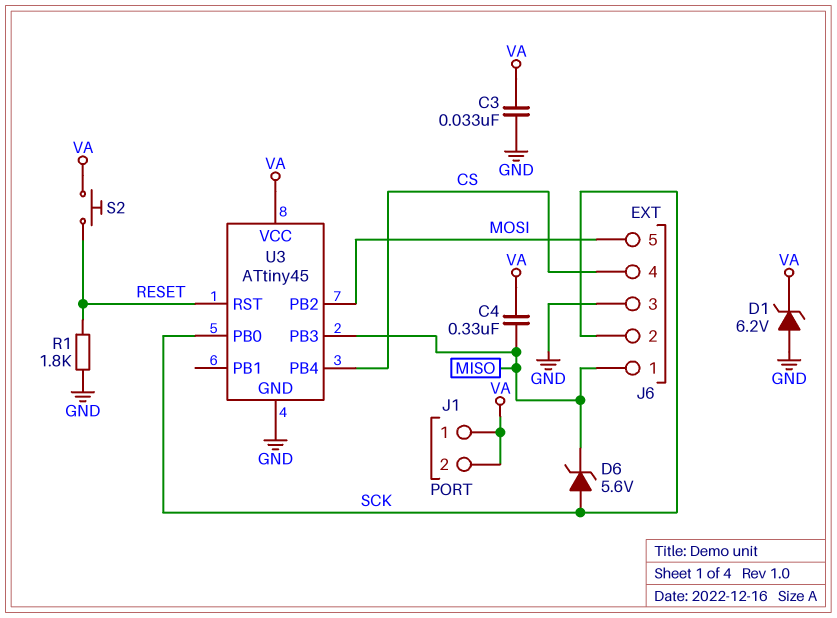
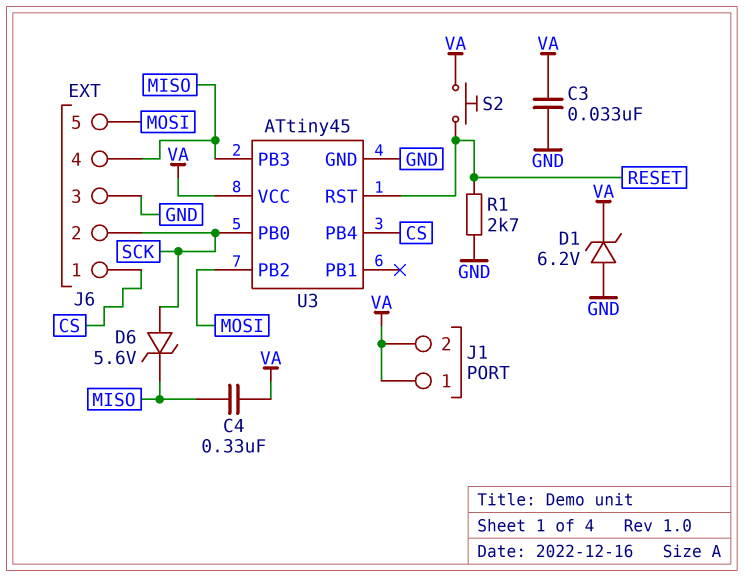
J6 pin 1: MISO -> CS
J6 pin 4: CS -> MISO
R1: 1.8k (GND, RESET) -> 2.7k (GND, RESET)

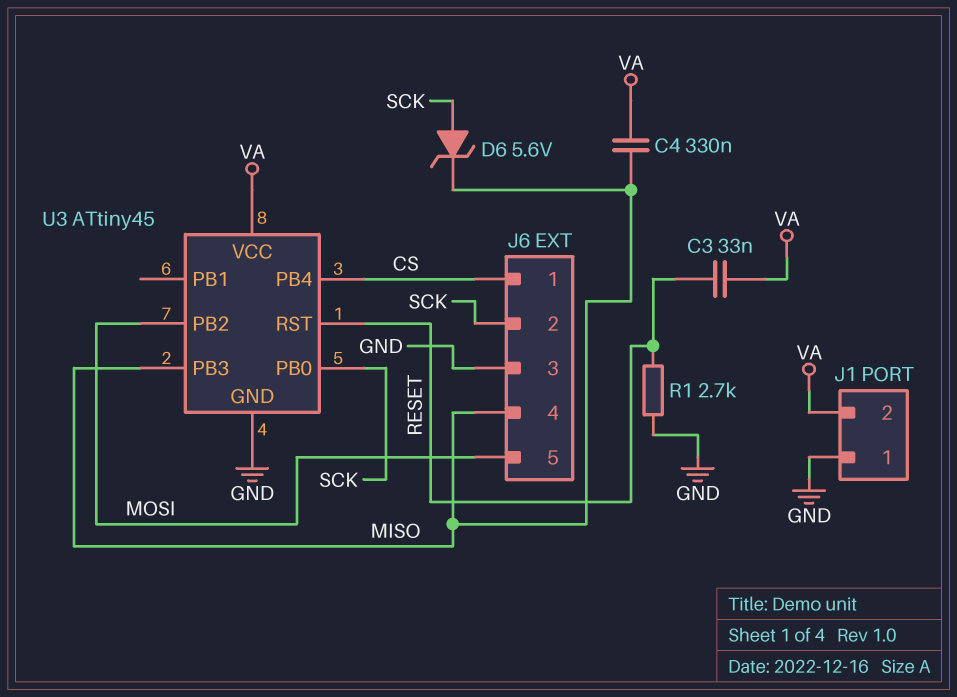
C3: 33nF (GND, VA) -> 33nF (RESET, VA)
D1: zener 6.2V (A GND, K VA) -> none
J1 pin 1: VA -> GND
S2: button (RESET, VA) -> none

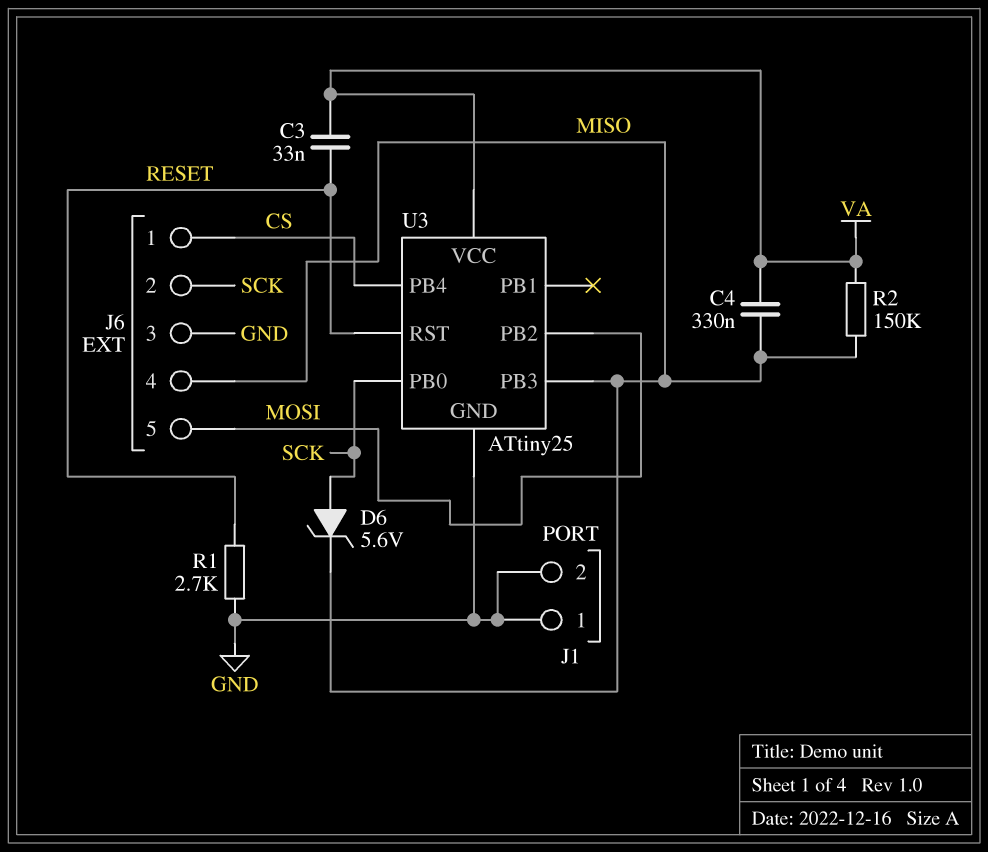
J1 pin 2: VA -> GND
R2: none -> 150k (MISO, VA)
U3: ATtiny45 -> ATtiny25

